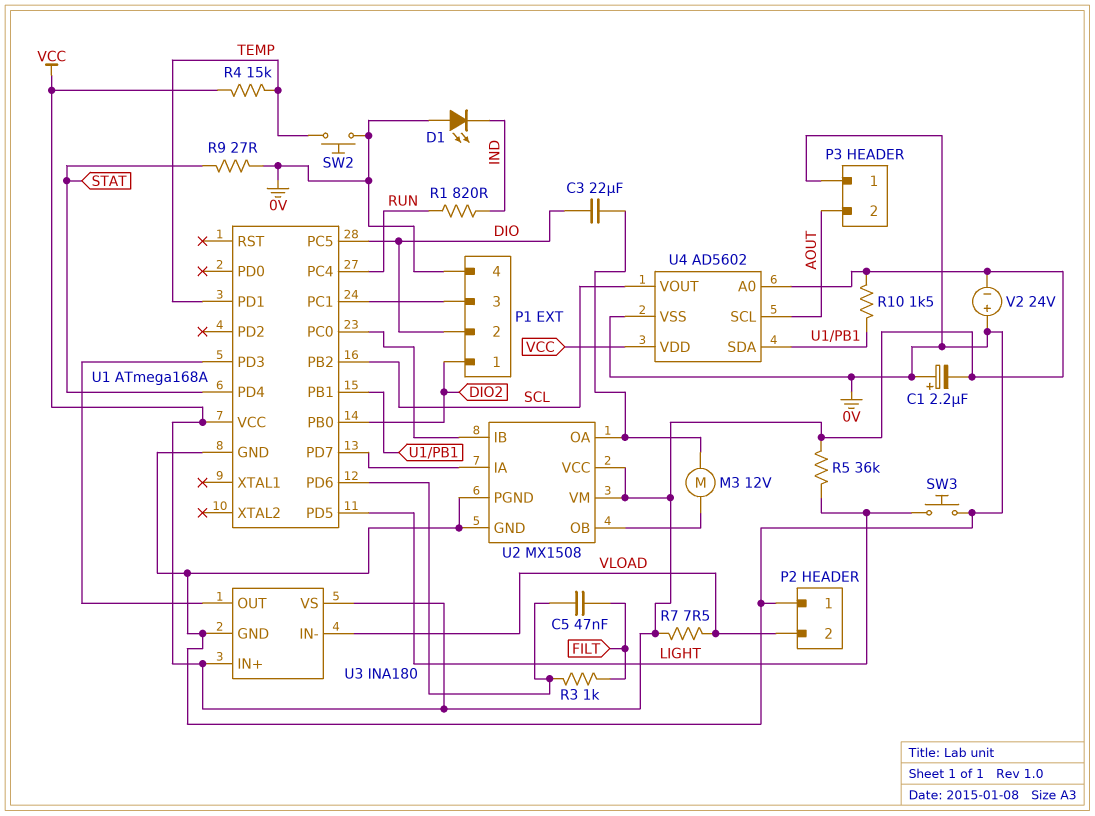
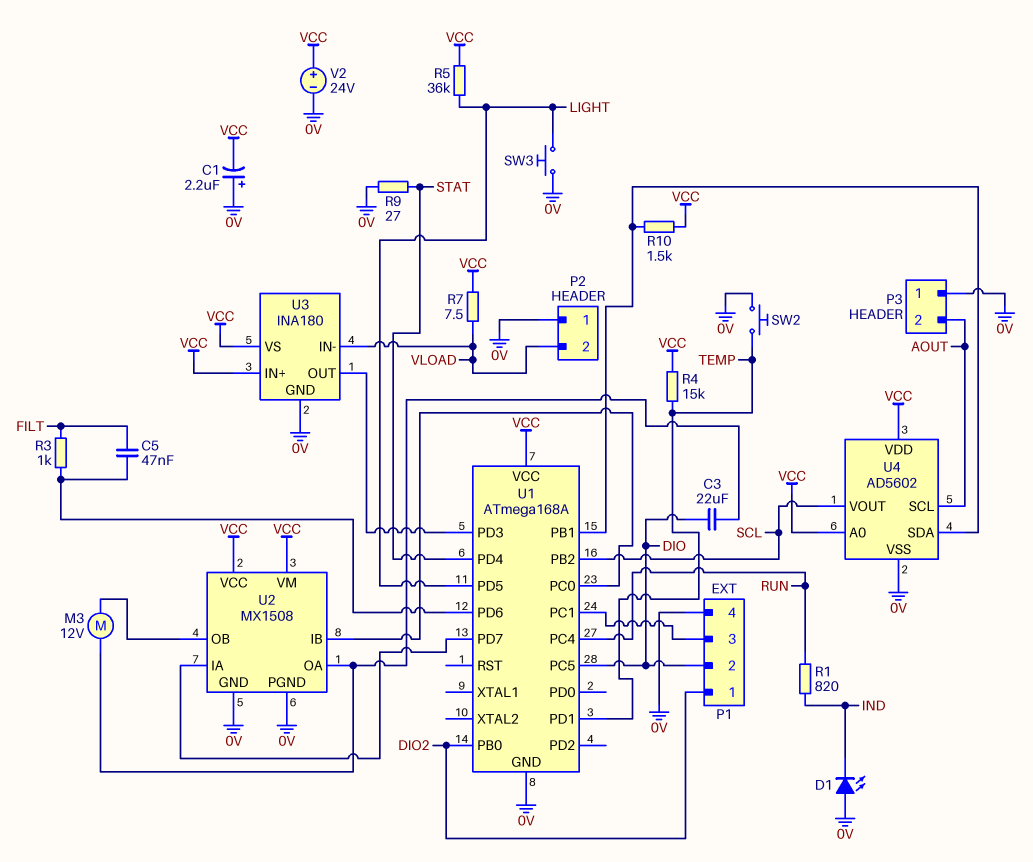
V2: 24V (plus 0V, minus VCC) -> 24V (plus VCC, minus 0V)

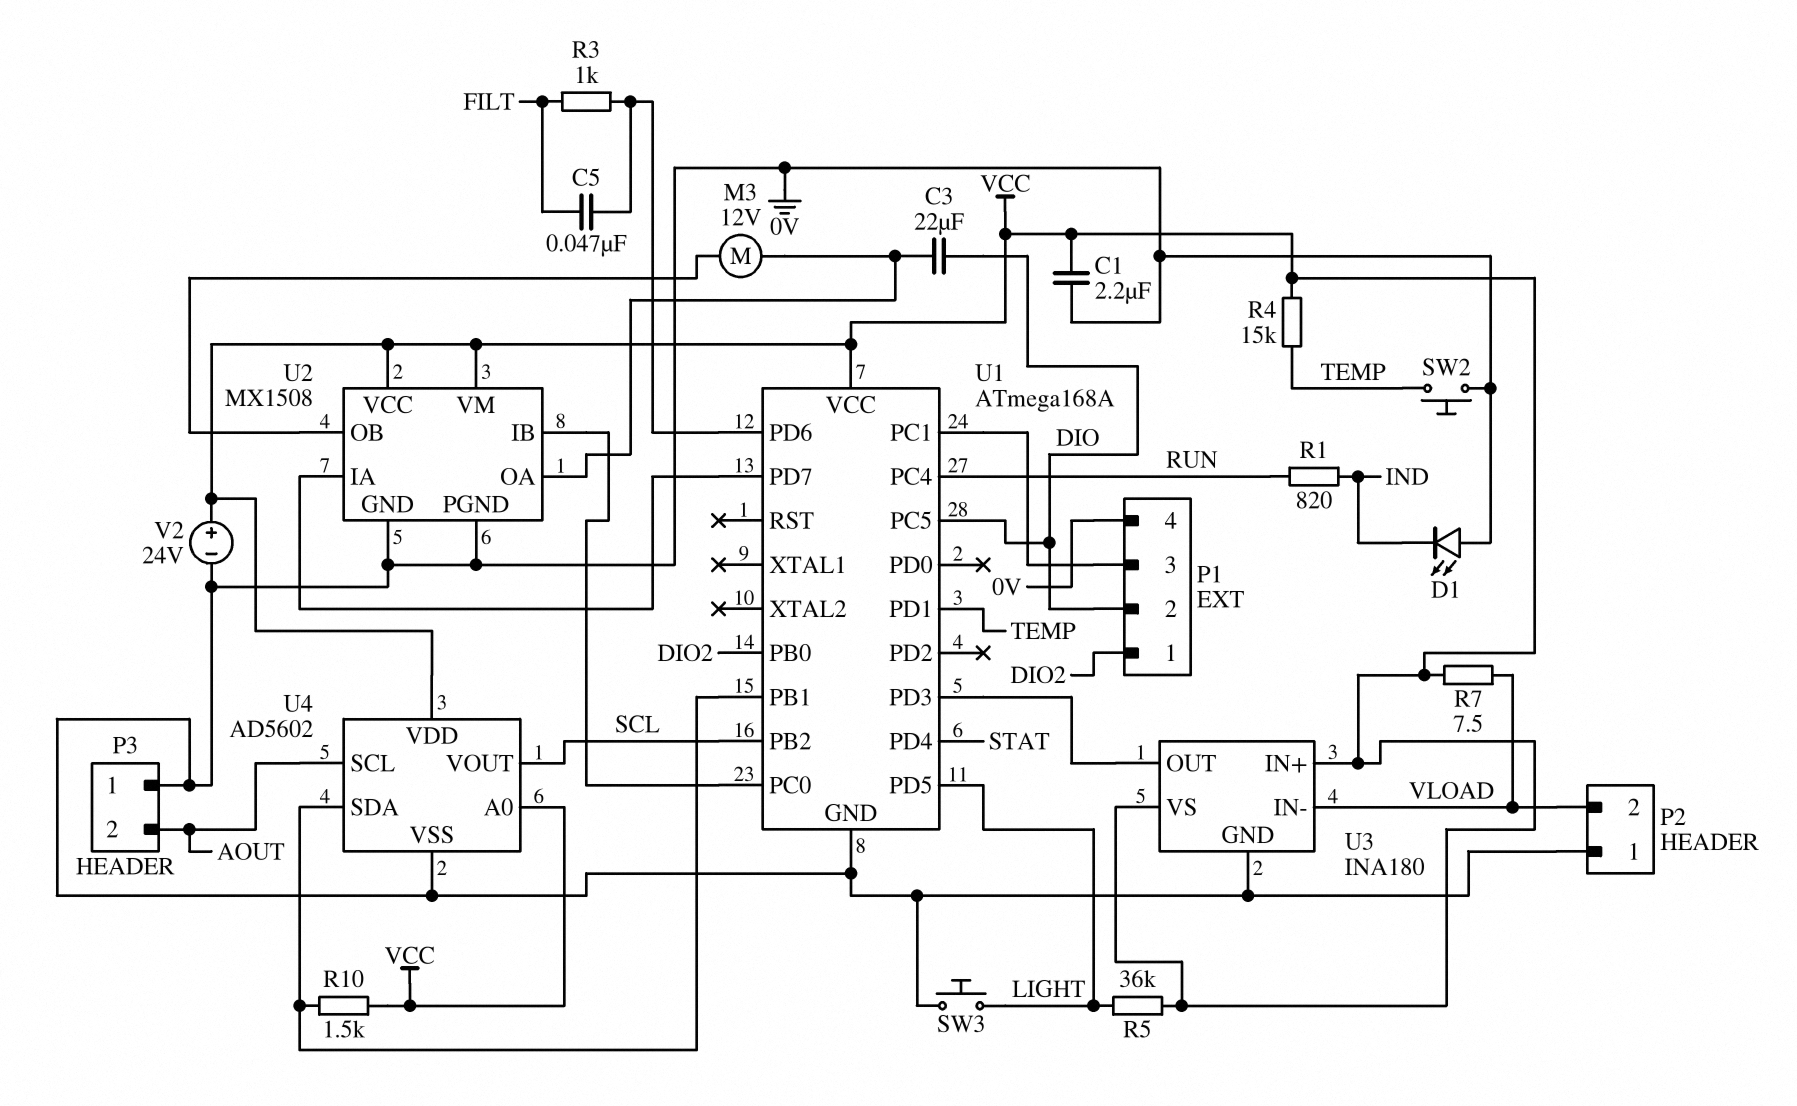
C1: 2.2uF (plus 0V, minus VCC) -> 2.2uF (0V, VCC)
R9: 27 (0V, STAT) -> none

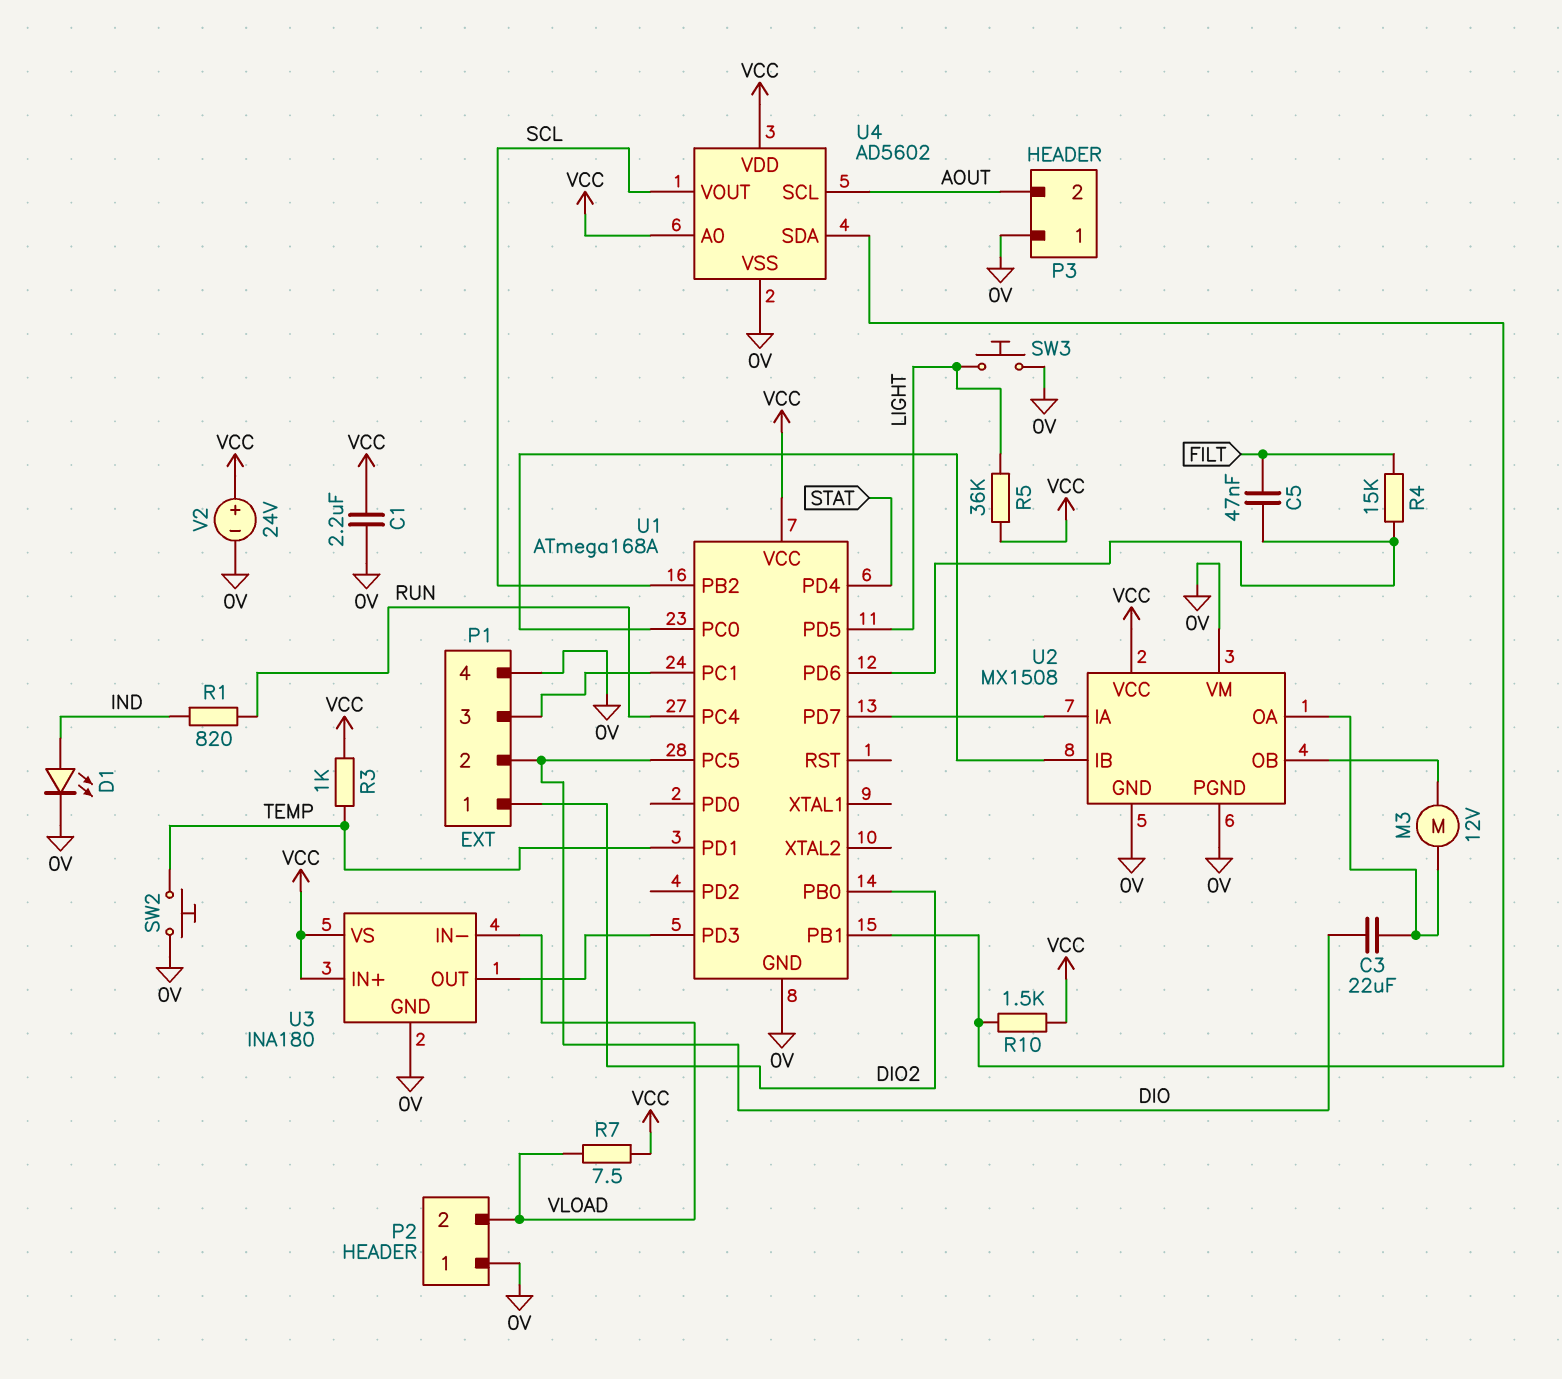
D1: LED (A 0V, K IND) -> LED (A IND, K 0V)
R3: 1k (FILT, U1/PD6) -> 1k (TEMP, VCC)
R4: 15k (TEMP, VCC) -> 15k (FILT, U1/PD6)
U2 pin VM: VCC -> 0V

